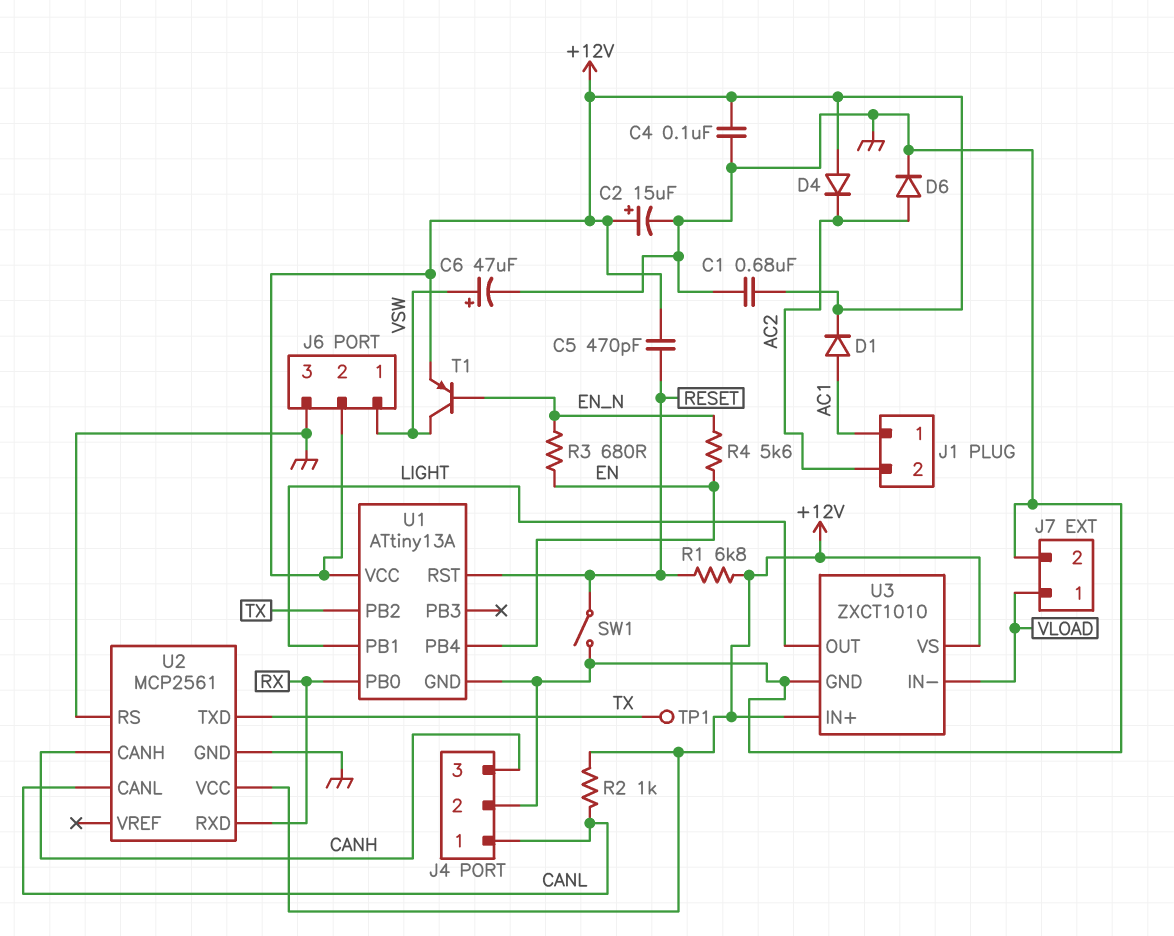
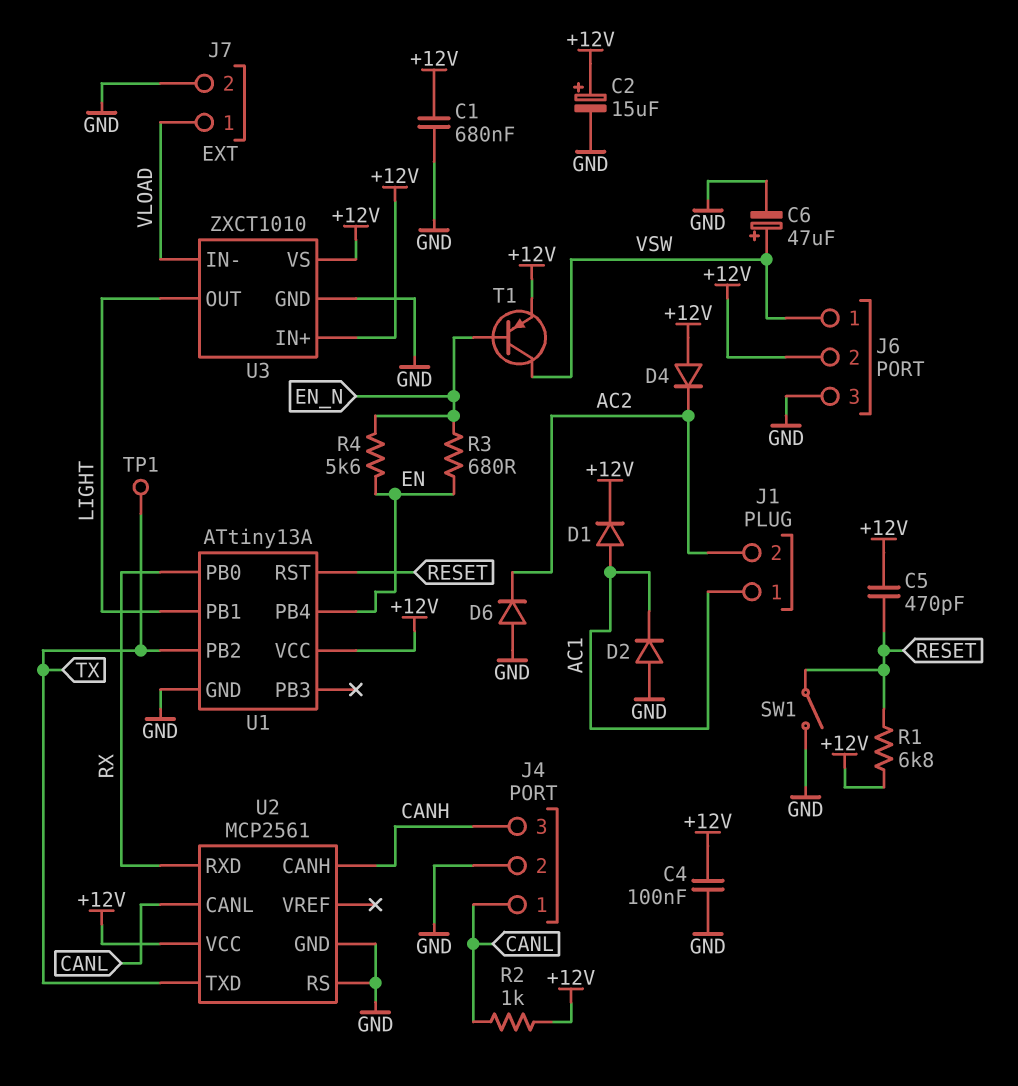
D2: none -> diode (A GND, K AC1)
D6: diode (A AC2, K GND) -> diode (A GND, K AC2)

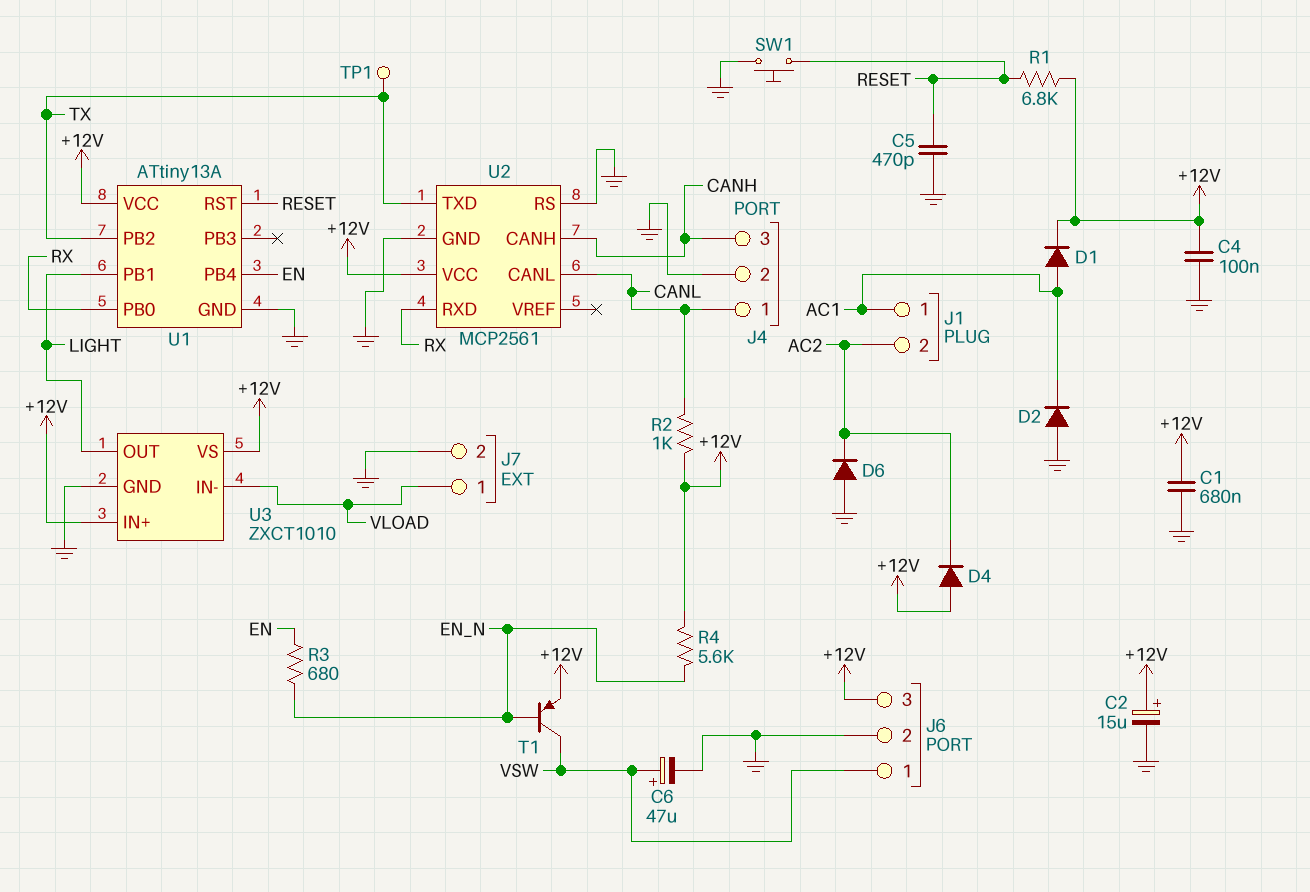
C5: 470pF (+12V, RESET) -> 470pF (GND, RESET)
J6 pin 2: +12V -> GND
J6 pin 3: GND -> +12V
R4: 5.6k (EN, EN_N) -> 5.6k (+12V, EN_N)
SW1: switch (GND, RESET) -> button (GND, RESET)

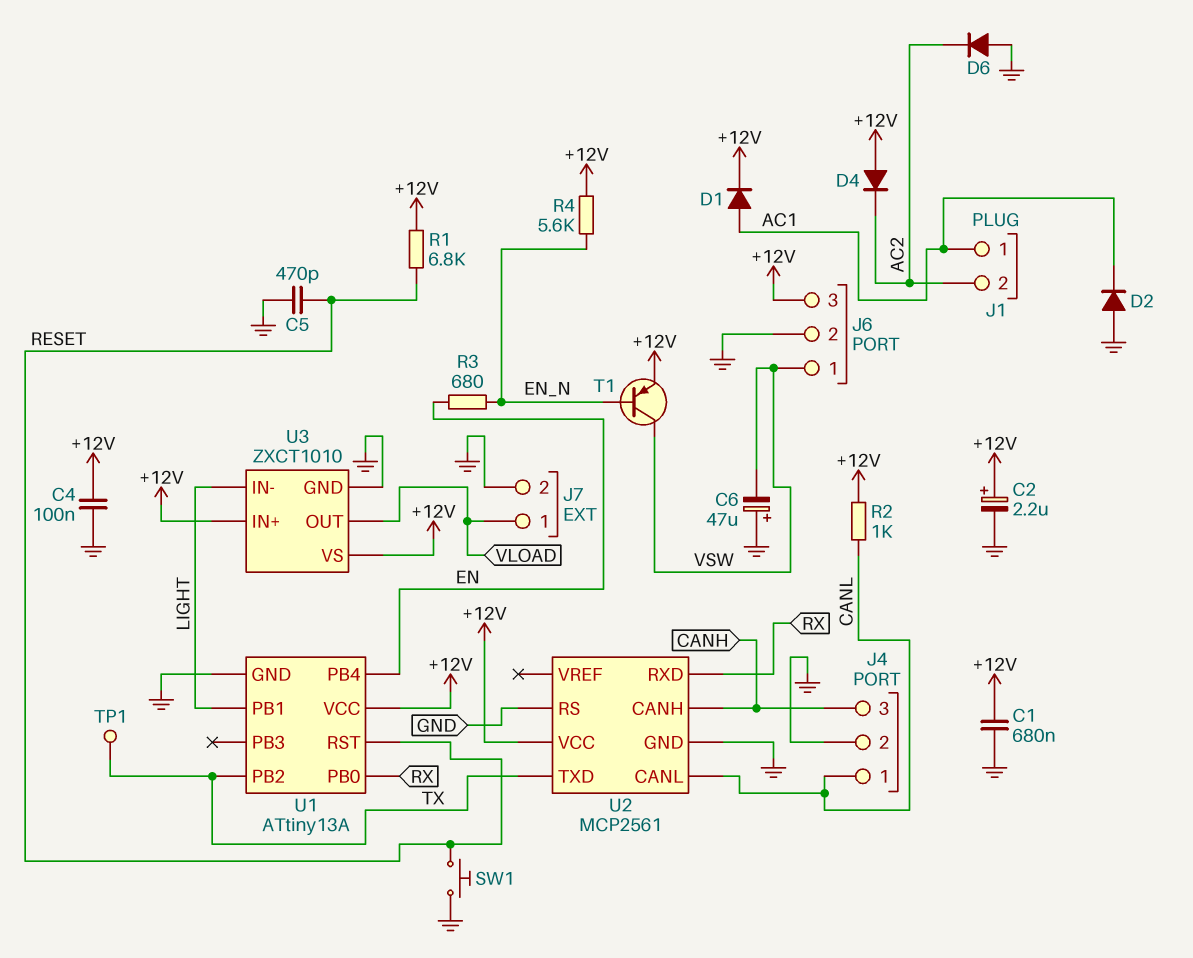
C2: 15uF (plus +12V, minus GND) -> 2.2uF (plus +12V, minus GND)
C6: 47uF (plus VSW, minus GND) -> 47uF (plus GND, minus VSW)
U3 pin IN-: VLOAD -> LIGHT
U3 pin OUT: LIGHT -> VLOAD

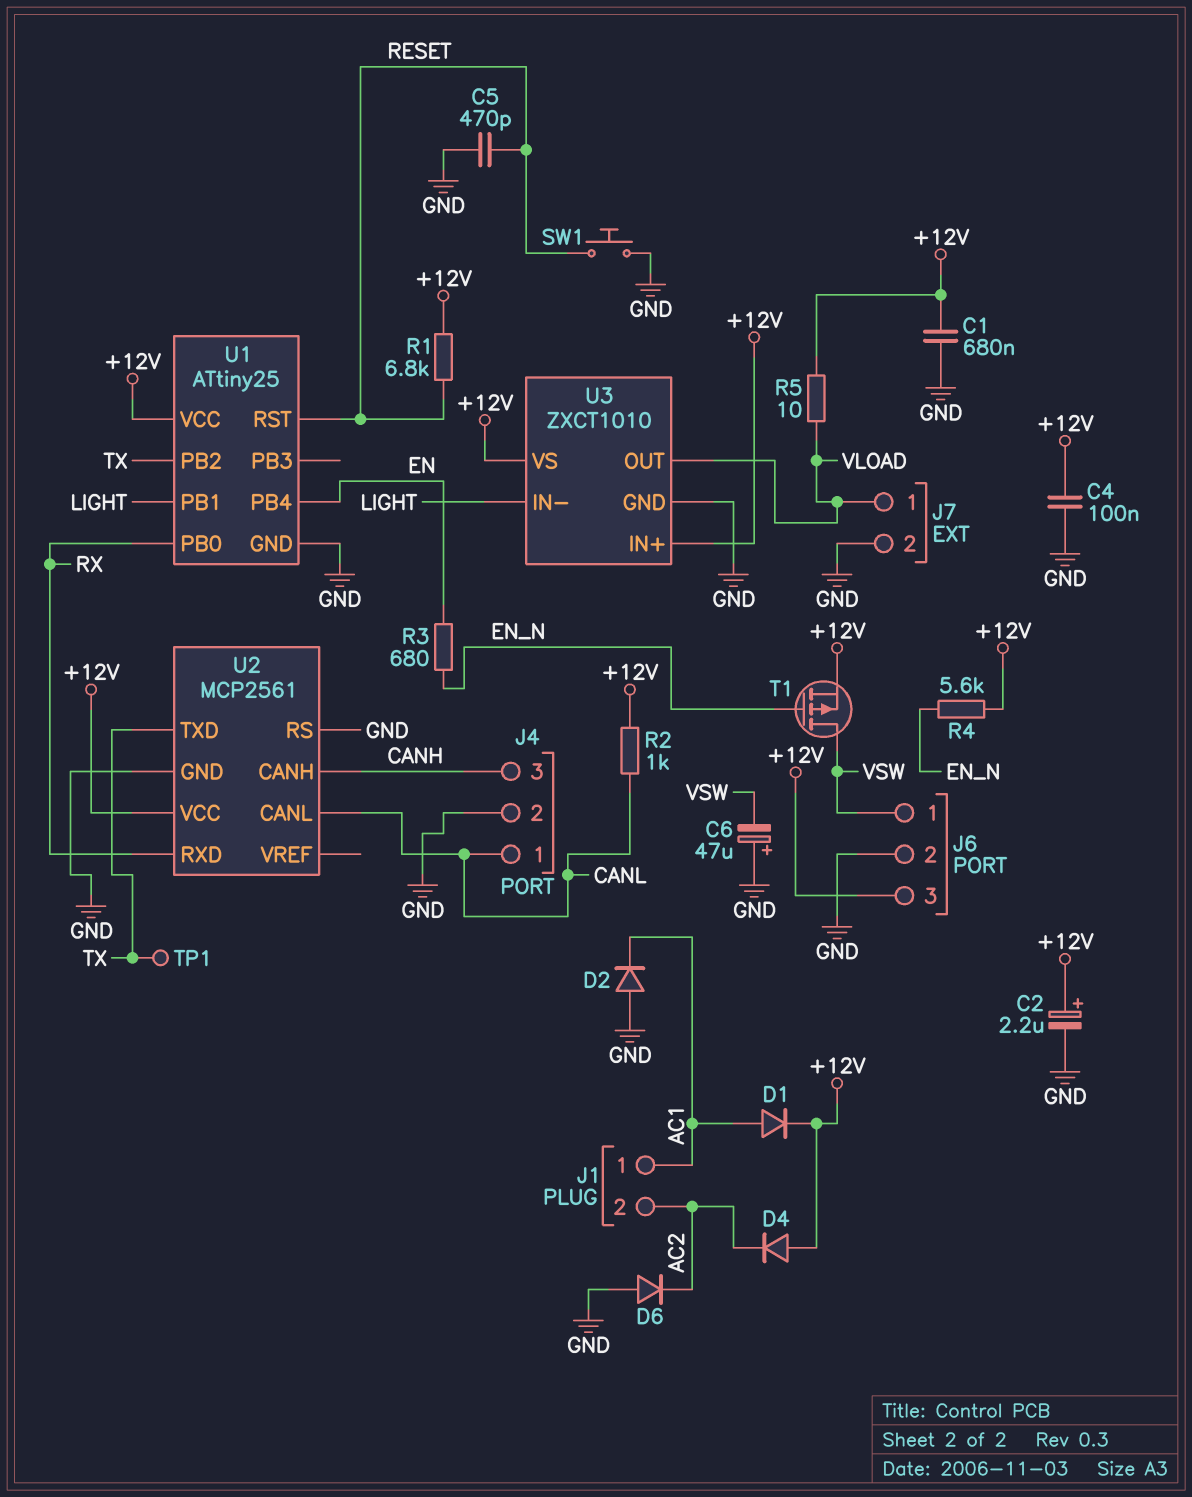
R5: none -> 10 (+12V, VLOAD)
T1: PNP (B EN_N, C VSW, E +12V) -> PMOS (G EN_N, D VSW, S +12V)
U1: ATtiny13A -> ATtiny25

